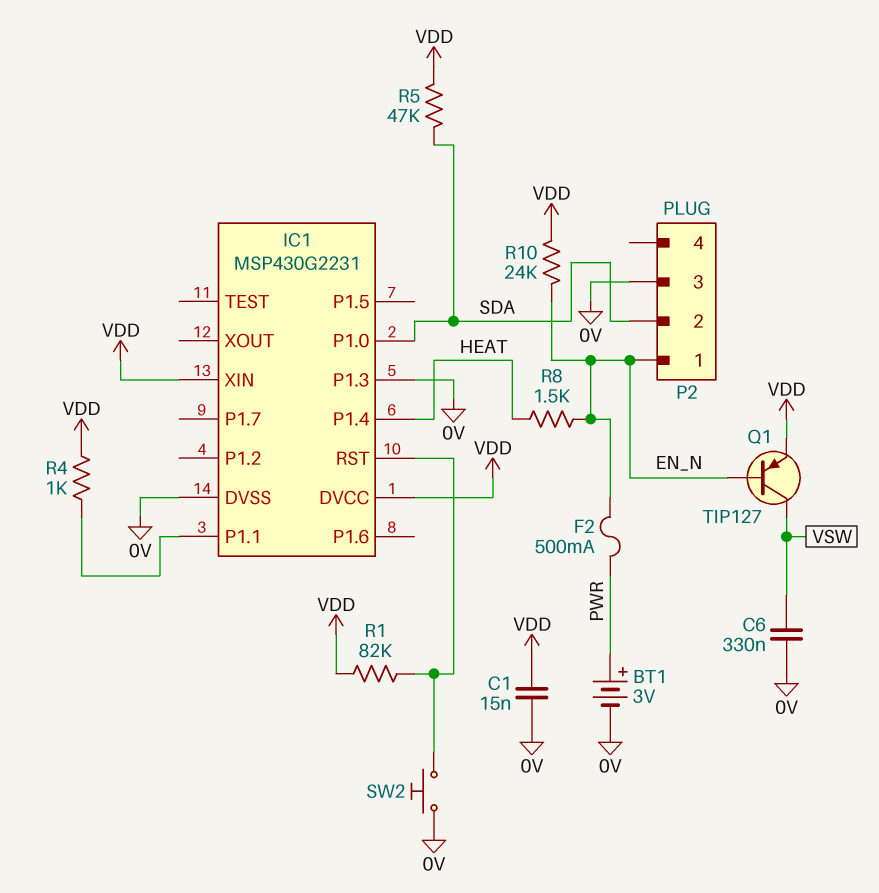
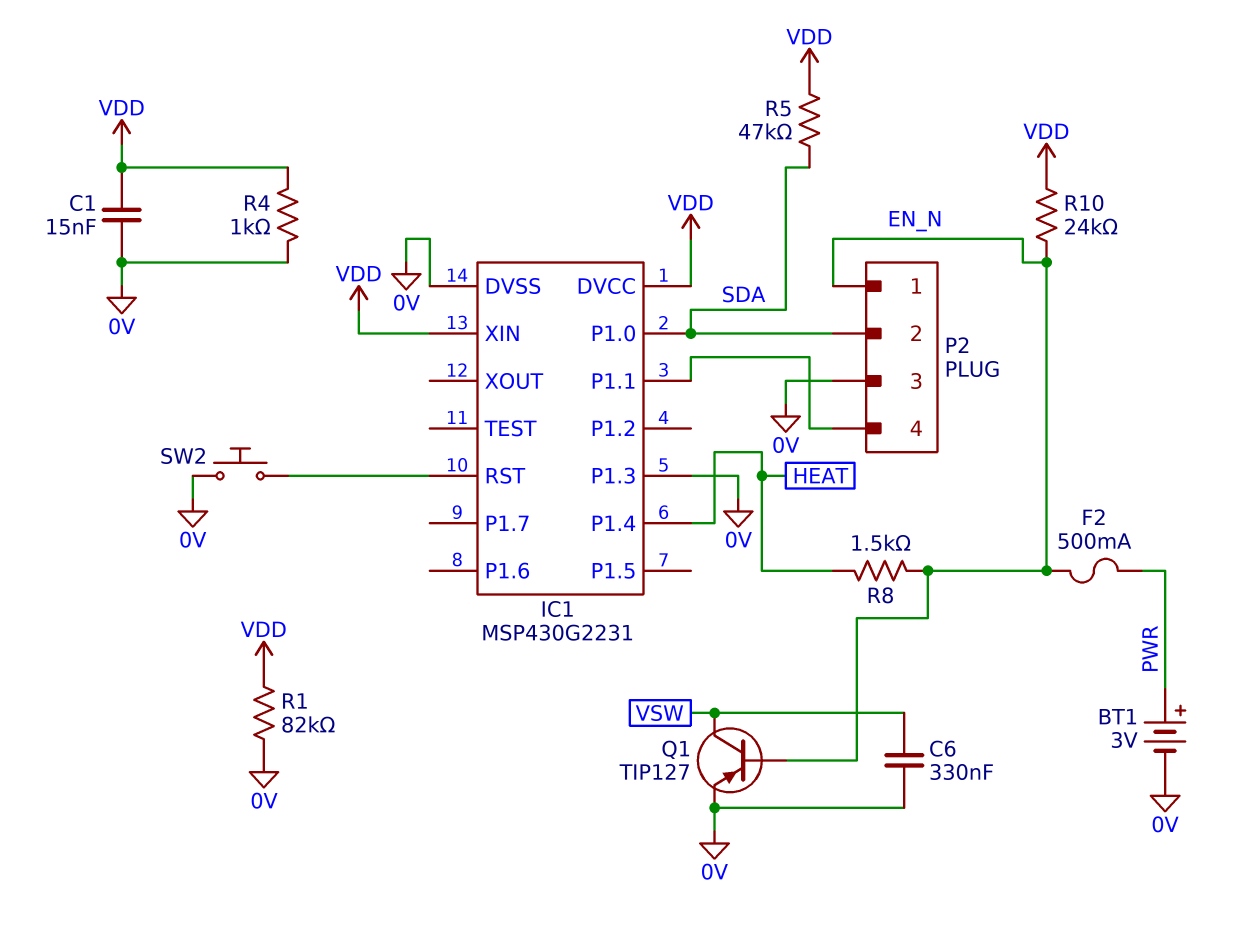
P2 pin 4: none -> IC1/P1.1
Q1: PNP TIP127 (B EN_N, C VSW, E VDD) -> PNP TIP127 (B EN_N, C VSW, E 0V)
R1: 82k (IC1/RST, VDD) -> 82k (0V, VDD)
R4: 1k (IC1/P1.1, VDD) -> 1k (0V, VDD)

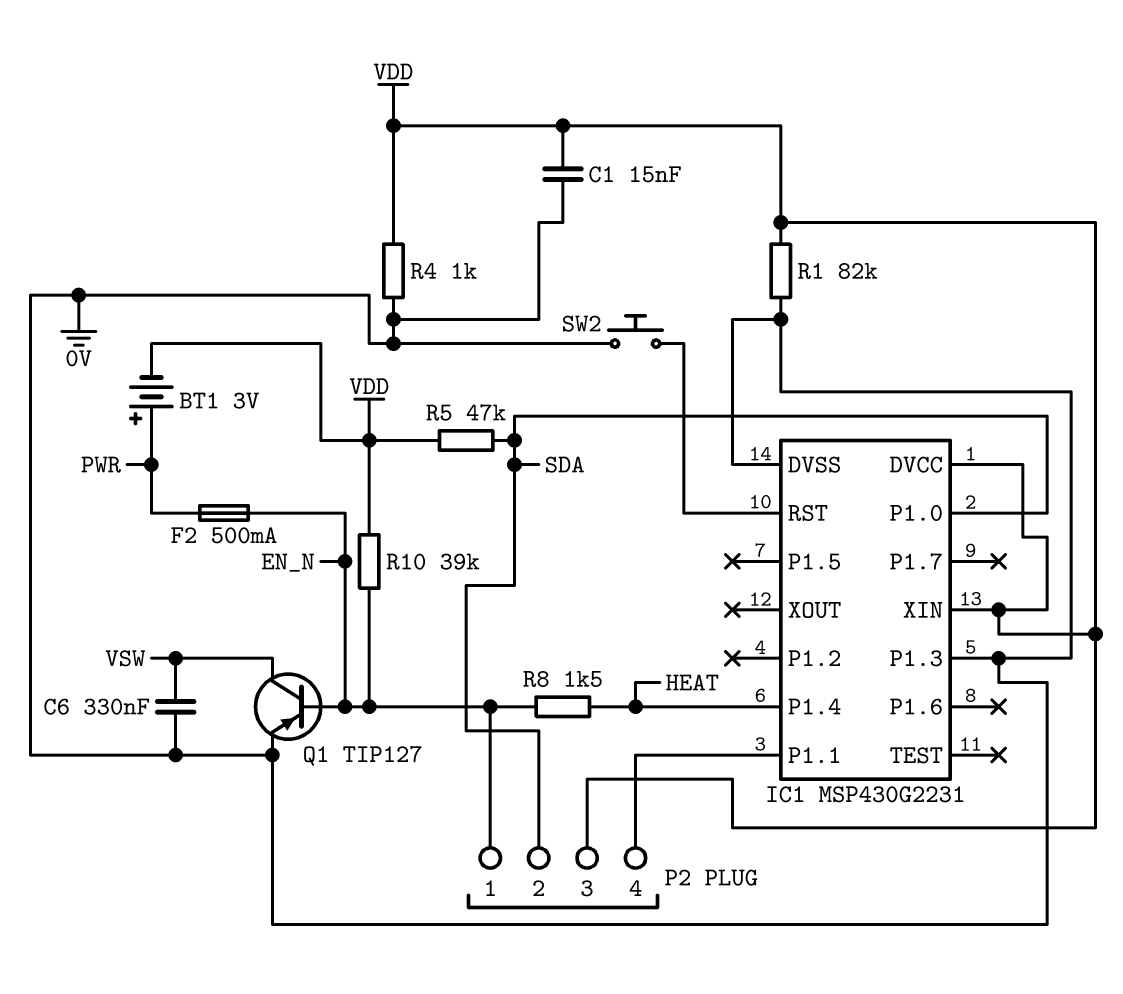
BT1: 3V (plus PWR, minus 0V) -> 3V (plus PWR, minus VDD)
P2 pin 3: 0V -> VDD
R10: 24k (EN_N, VDD) -> 39k (EN_N, VDD)

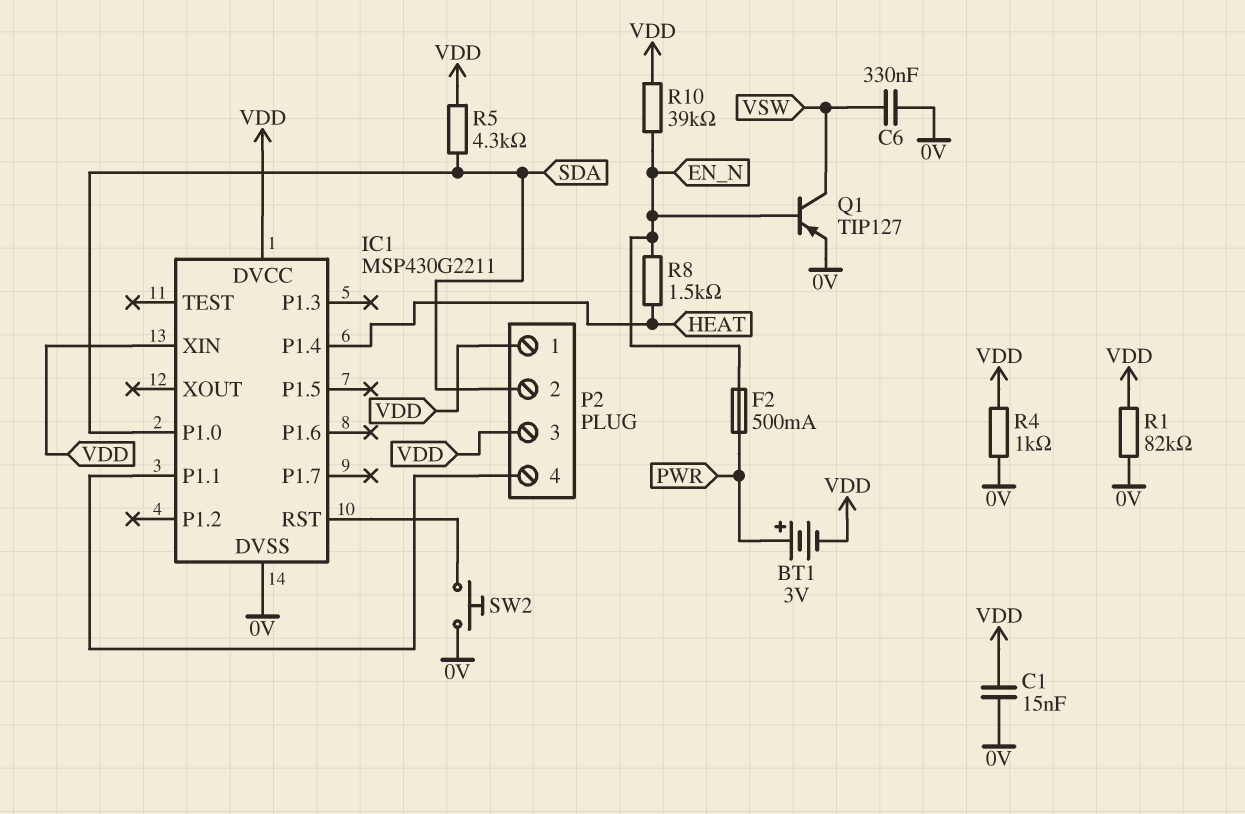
IC1: MSP430G2231 -> MSP430G2211
IC1 pin P1.3: 0V -> none
P2 pin 1: EN_N -> VDD
R5: 47k (SDA, VDD) -> 4.3k (SDA, VDD)

